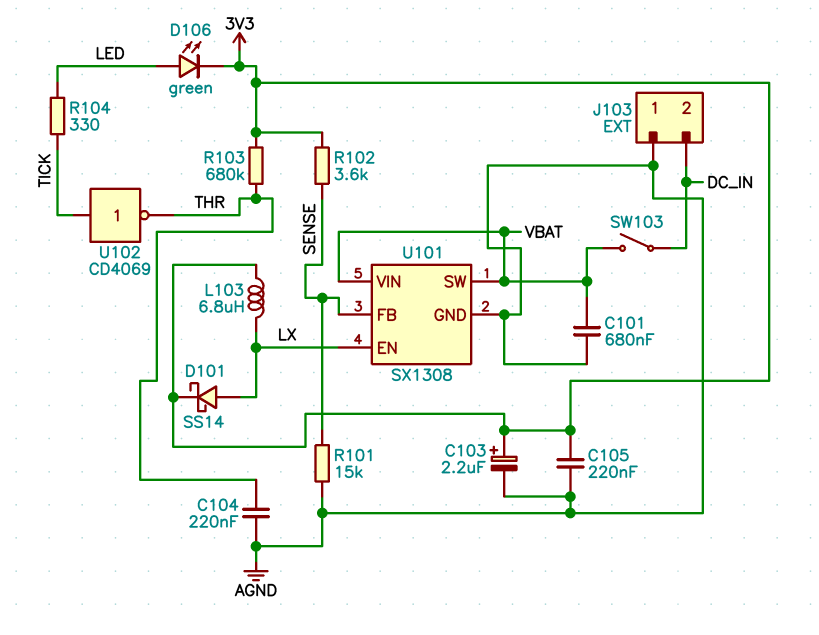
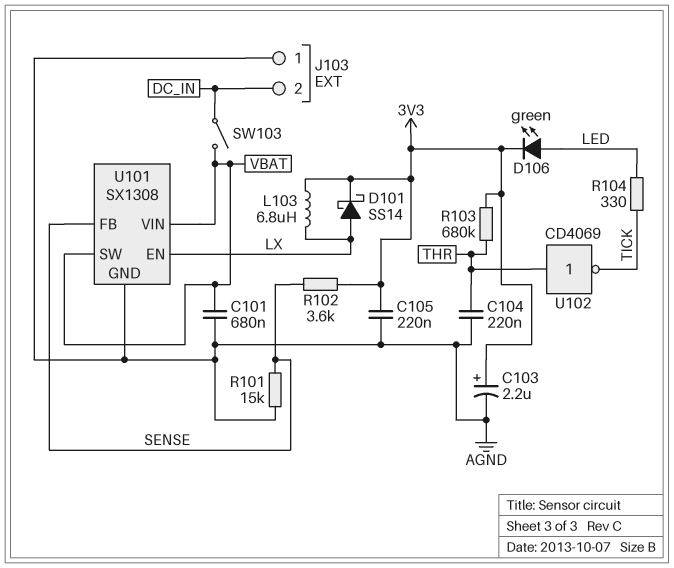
U102: NOT CD4069 (in TICK, out THR) -> NOT CD4069 (in THR, out TICK)

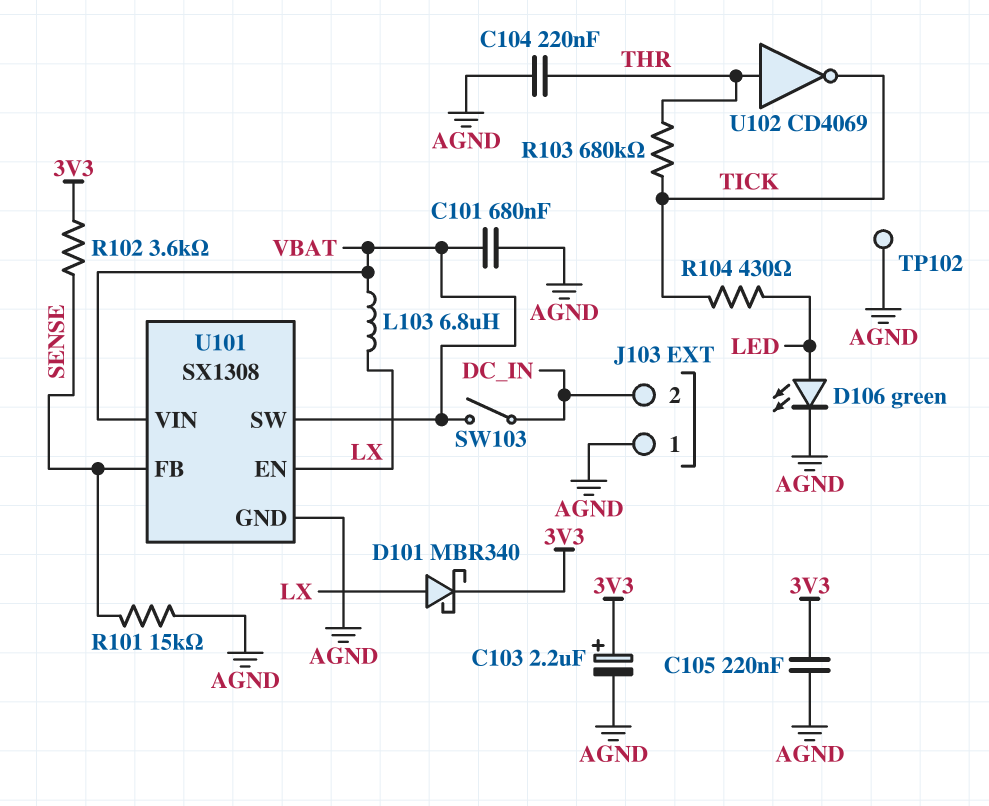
D101: schottky SS14 (A LX, K 3V3) -> schottky MBR340 (A LX, K 3V3)
D106: LED green (A LED, K 3V3) -> LED green (A LED, K AGND)
L103: 6.8uH (3V3, LX) -> 6.8uH (LX, VBAT)
R103: 680k (3V3, THR) -> 680k (THR, TICK)
R104: 330 (LED, TICK) -> 430 (LED, TICK)
TP102: none -> test point (AGND)

